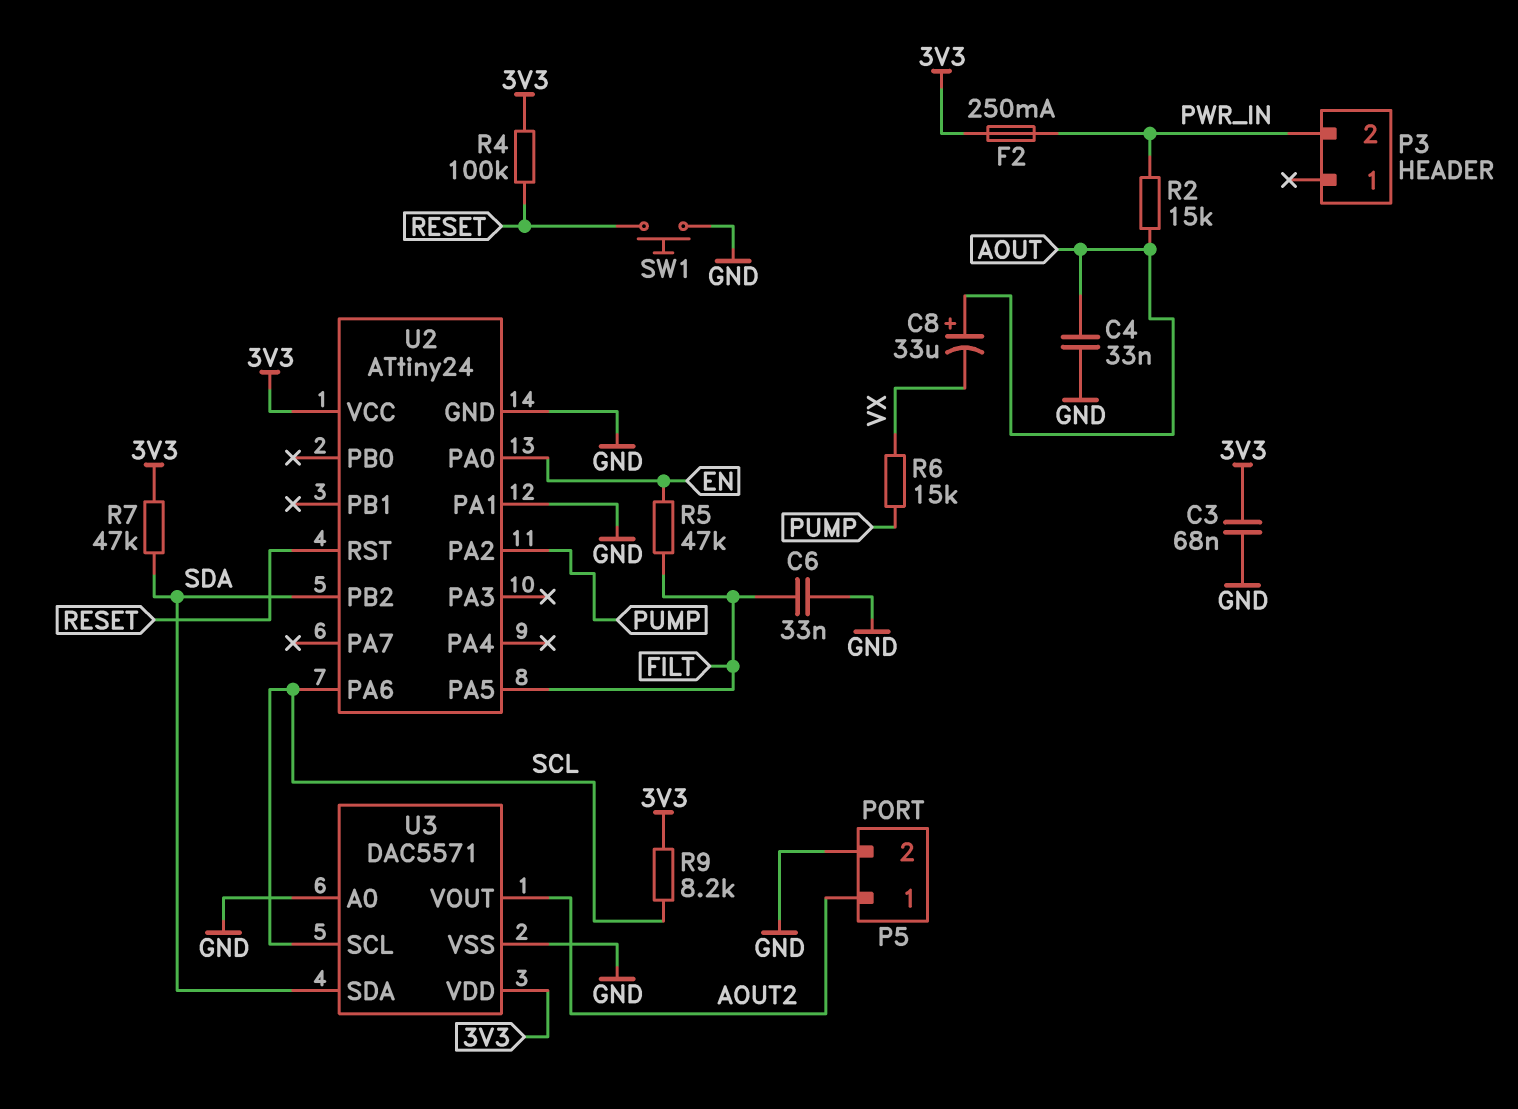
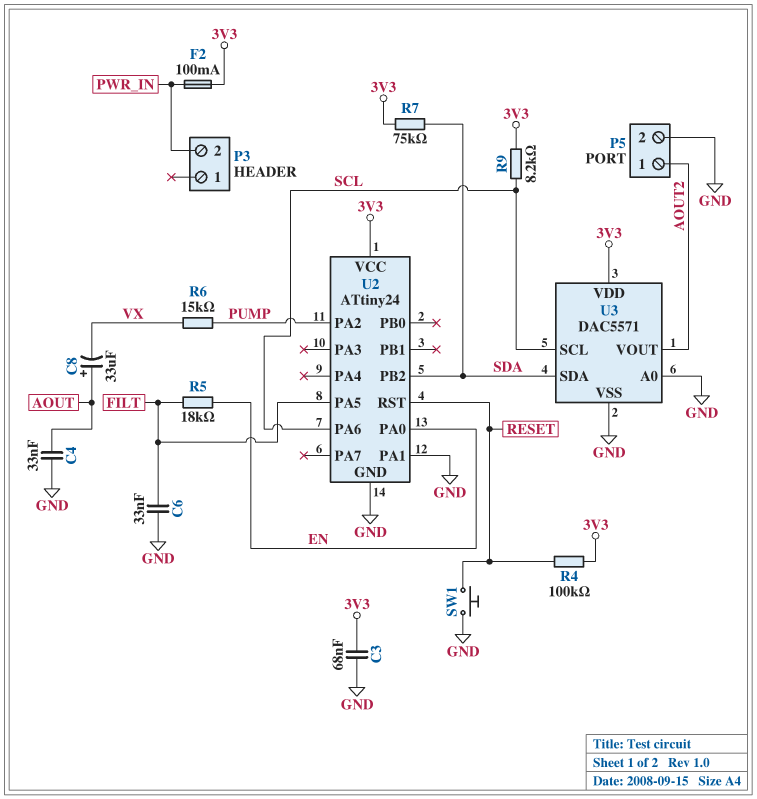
F2: 250mA (3V3, PWR_IN) -> 100mA (3V3, PWR_IN)
R2: 15k (AOUT, PWR_IN) -> none
R5: 47k (EN, FILT) -> 18k (EN, FILT)
R7: 47k (3V3, SDA) -> 75k (3V3, SDA)

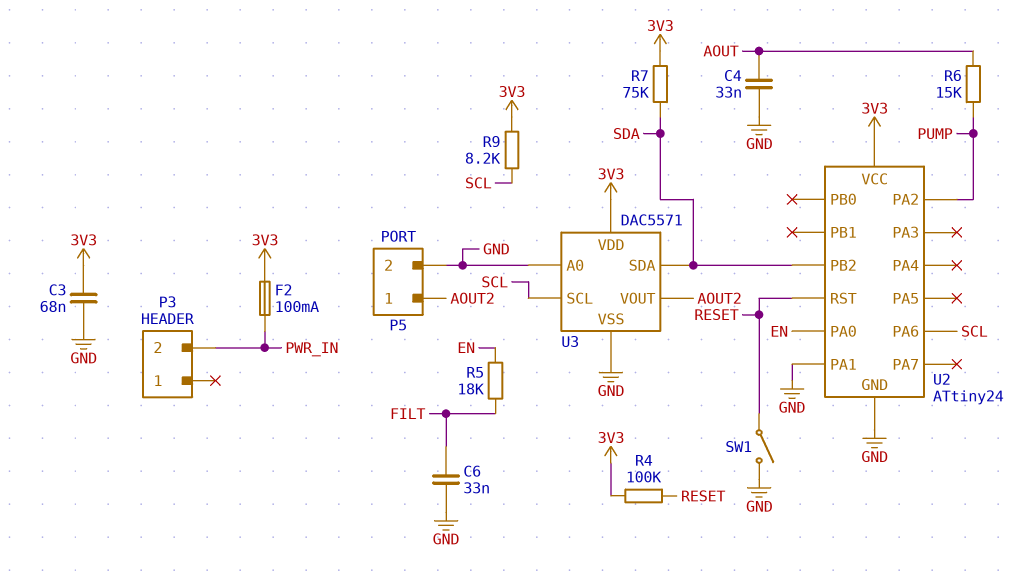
C8: 33uF (plus AOUT, minus VX) -> none
R6: 15k (PUMP, VX) -> 15k (AOUT, PUMP)
SW1: button (GND, RESET) -> switch (GND, RESET)
U2 pin PA5: FILT -> none

